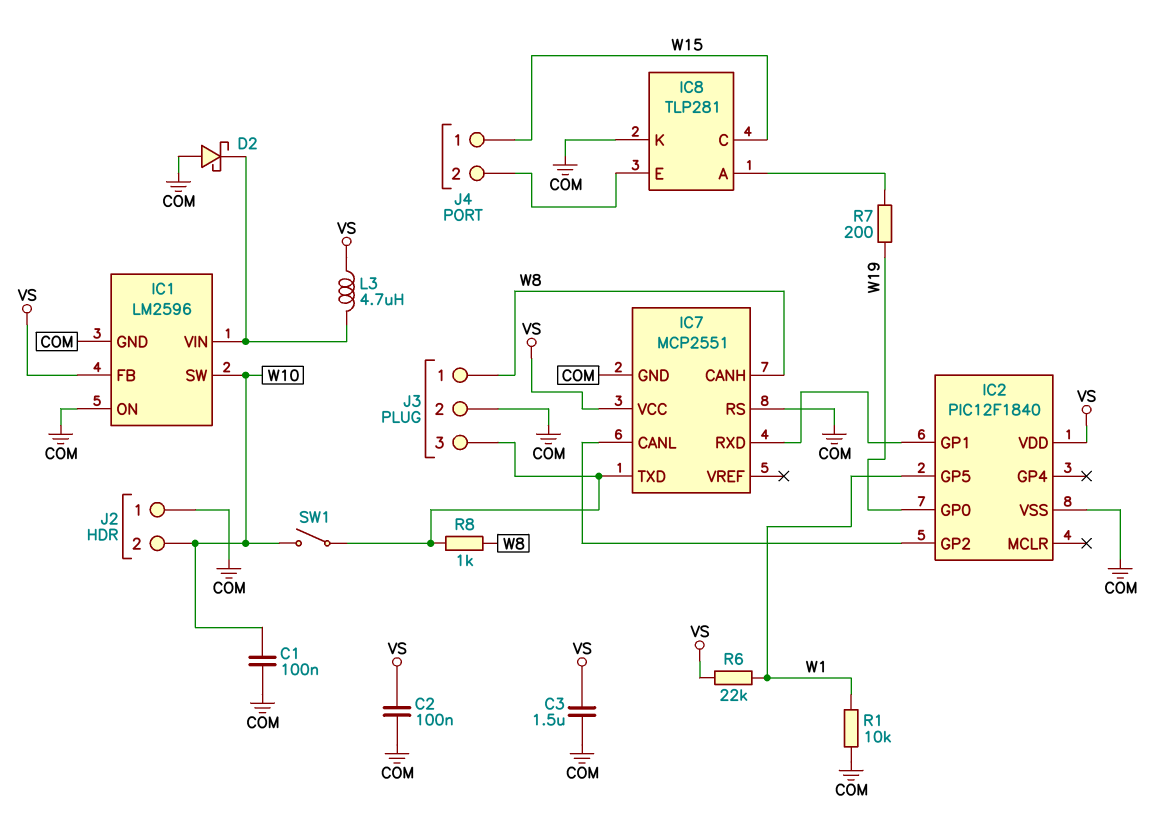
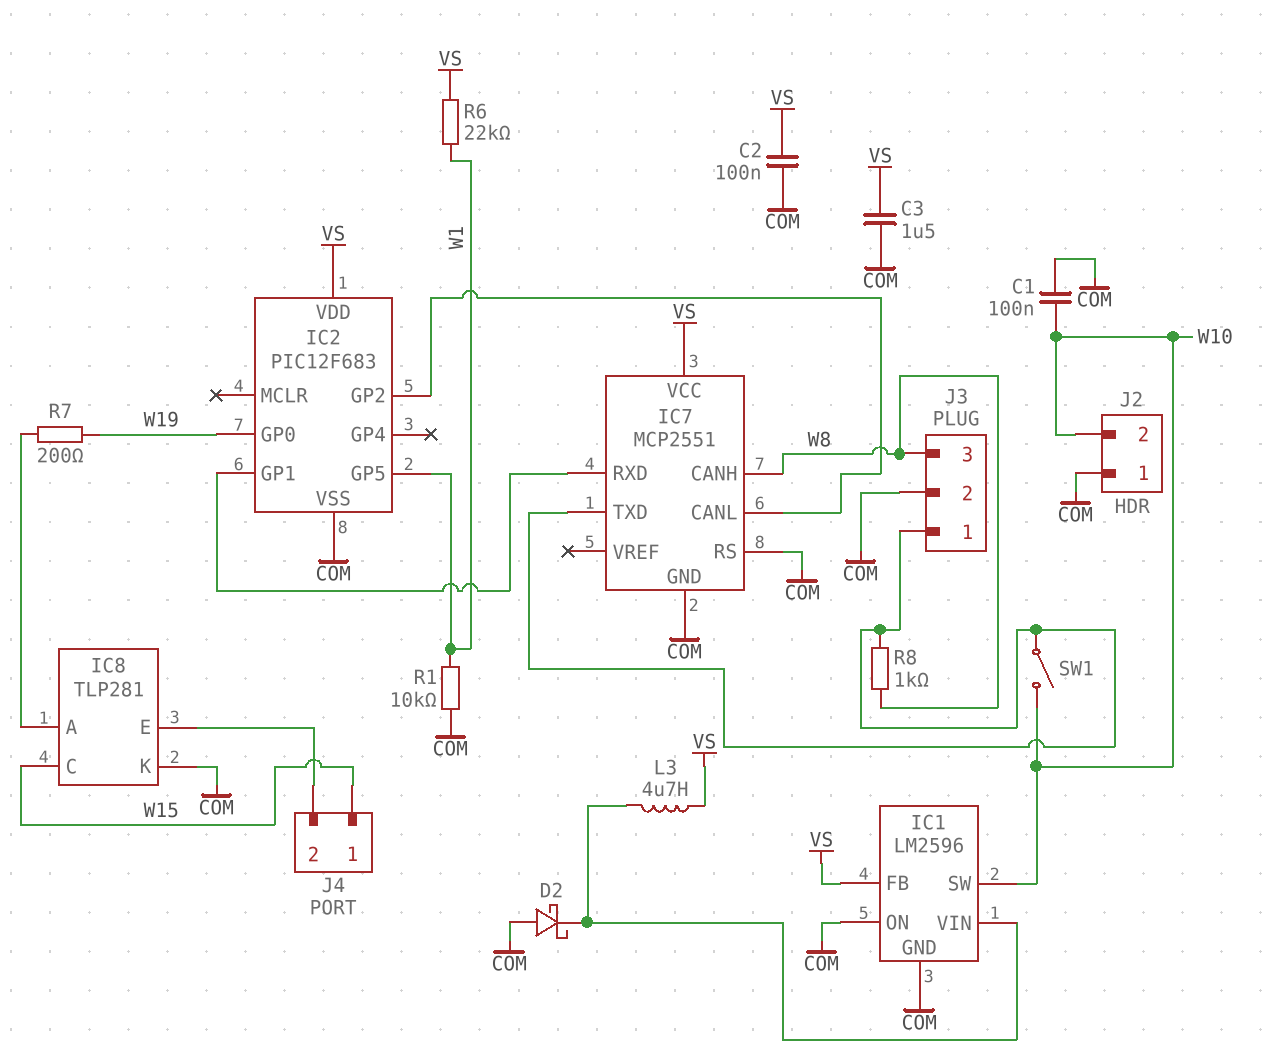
IC2: PIC12F1840 -> PIC12F683
J3 pin 1: W8 -> IC7/TXD
J3 pin 3: IC7/TXD -> W8

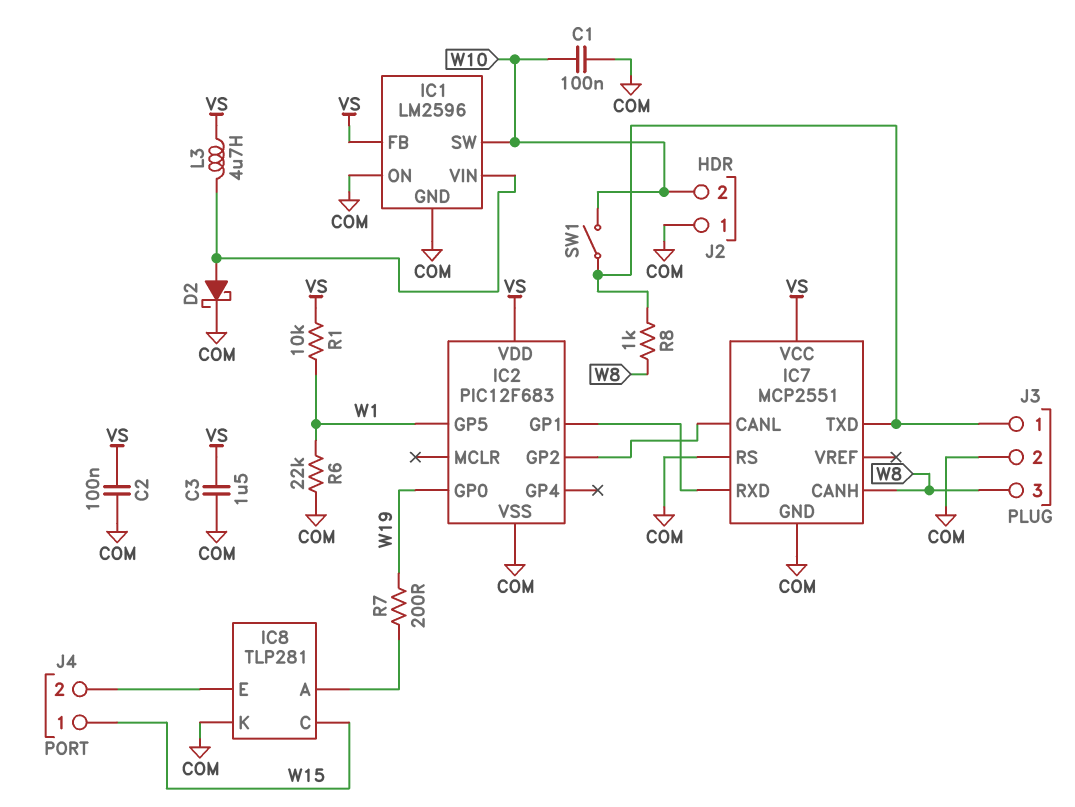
D2: schottky (A COM, K IC1/VIN) -> schottky (A IC1/VIN, K COM)
R1: 10k (COM, W1) -> 10k (VS, W1)
R6: 22k (VS, W1) -> 22k (COM, W1)

